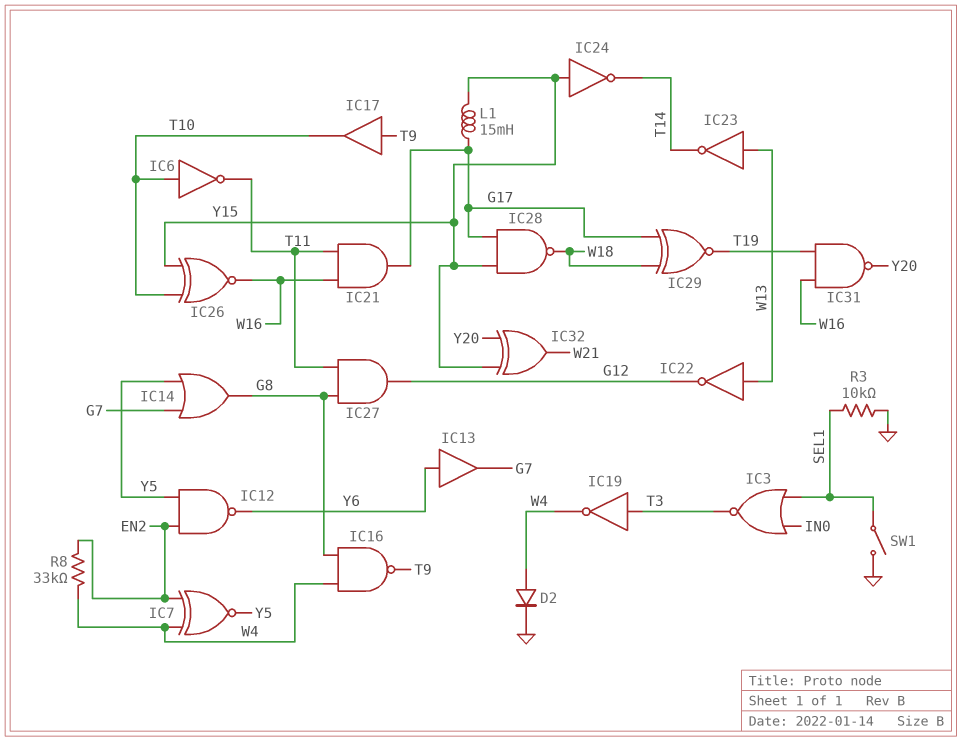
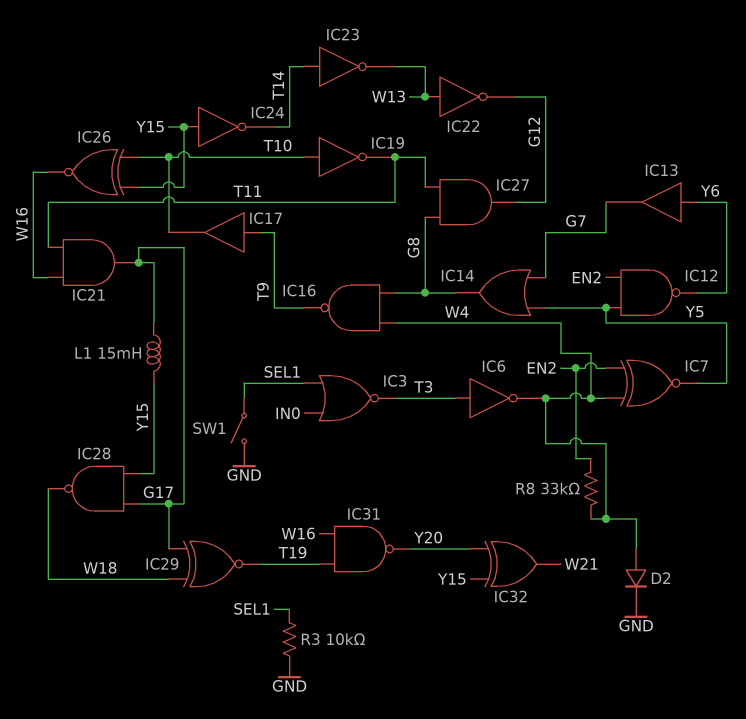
IC6: NOT (in T10, out T11) -> NOT (in T3, out W4)
IC19: NOT (in T3, out W4) -> NOT (in T10, out T11)
IC23: NOT (in W13, out T14) -> NOT (in T14, out W13)

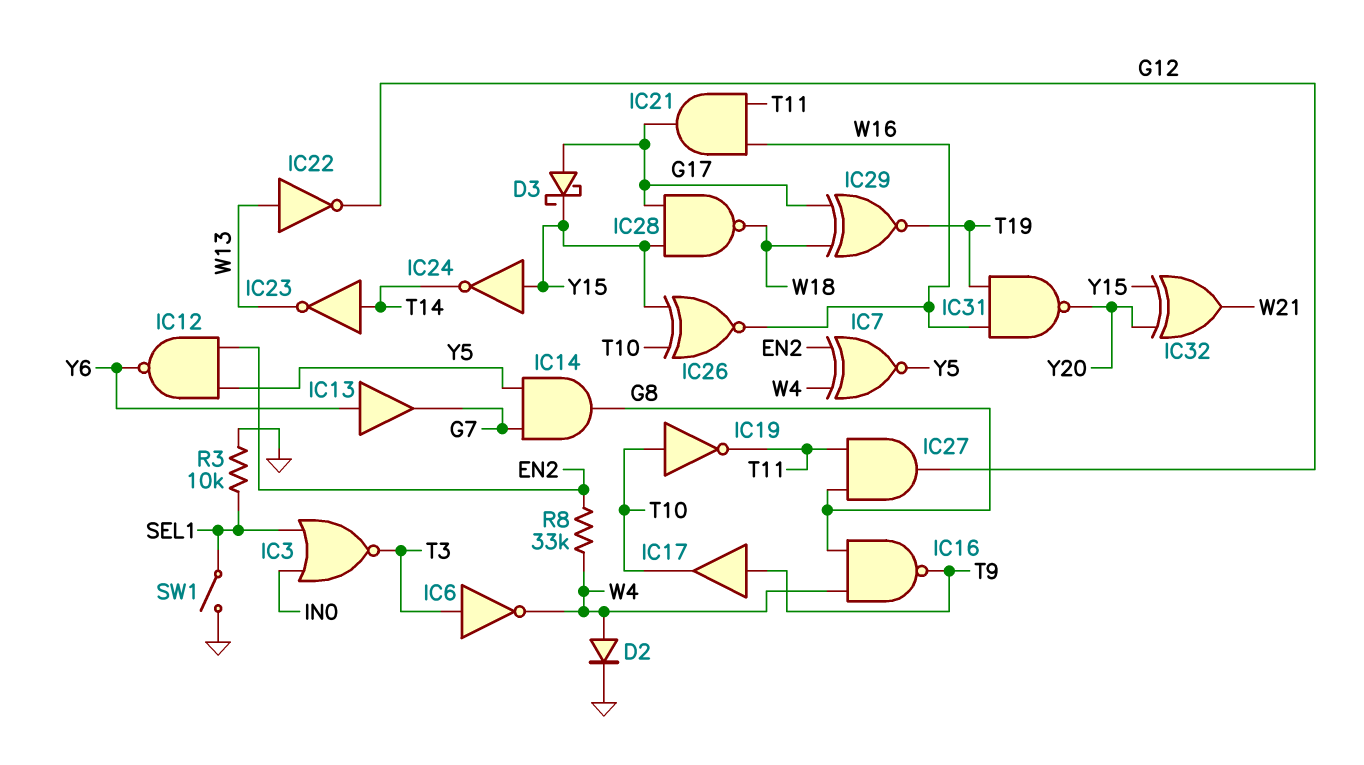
D3: none -> schottky (A G17, K Y15)
IC14: OR (in G7, in Y5, out G8) -> AND (in G7, in Y5, out G8)
L1: 15mH (G17, Y15) -> none

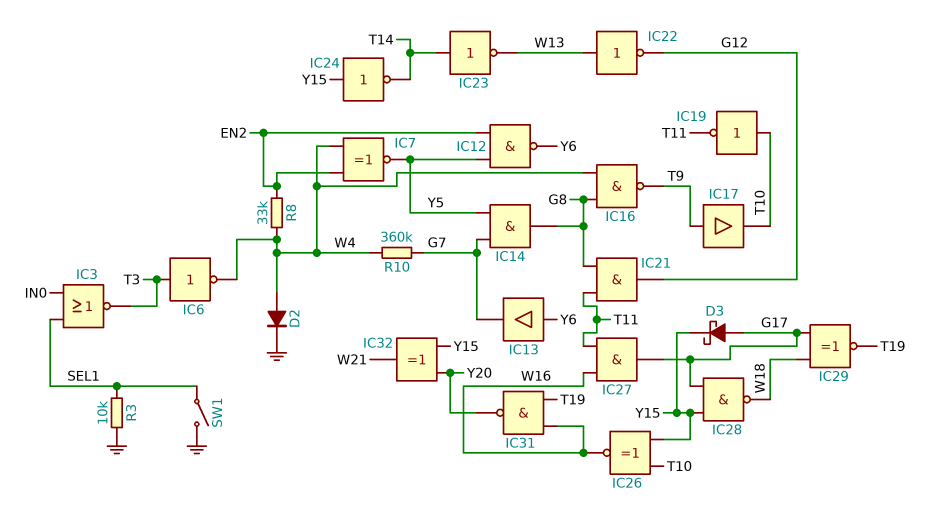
IC21: AND (in T11, in W16, out G17) -> AND (in G8, in T11, out G12)
IC27: AND (in G8, in T11, out G12) -> AND (in T11, in W16, out G17)
R10: none -> 360k (G7, W4)

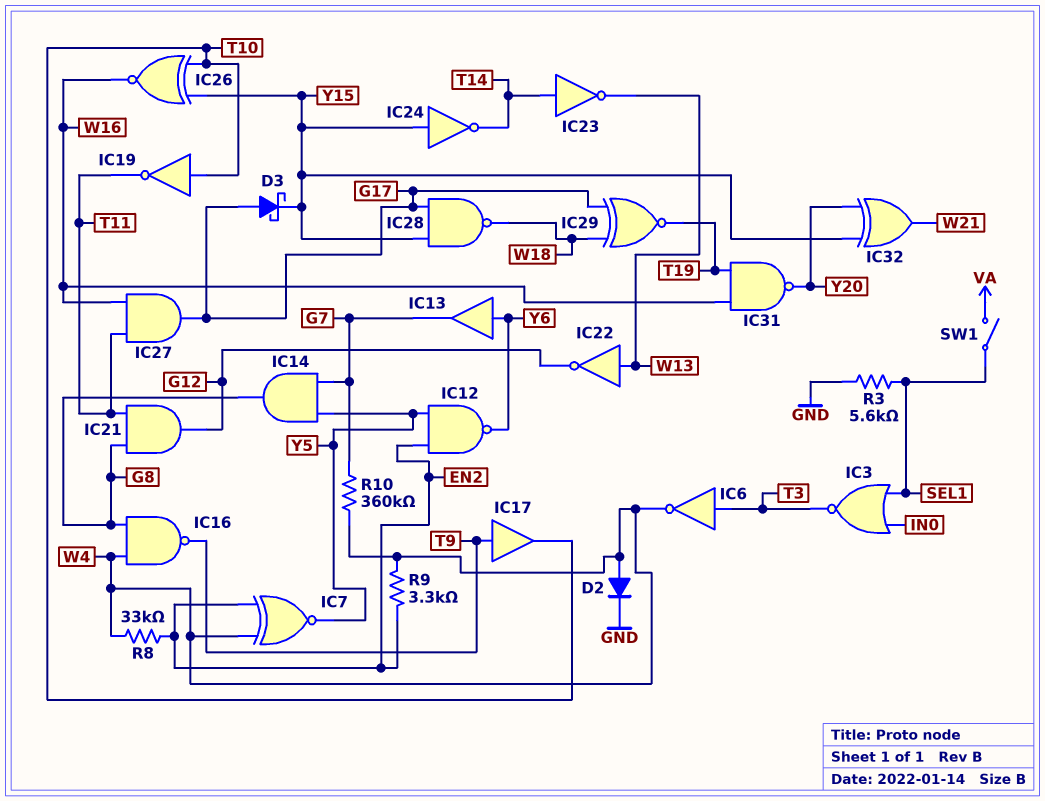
R3: 10k (GND, SEL1) -> 5.6k (GND, SEL1)
R9: none -> 3.3k (EN2, W4)
SW1: switch (GND, SEL1) -> switch (SEL1, VA)

